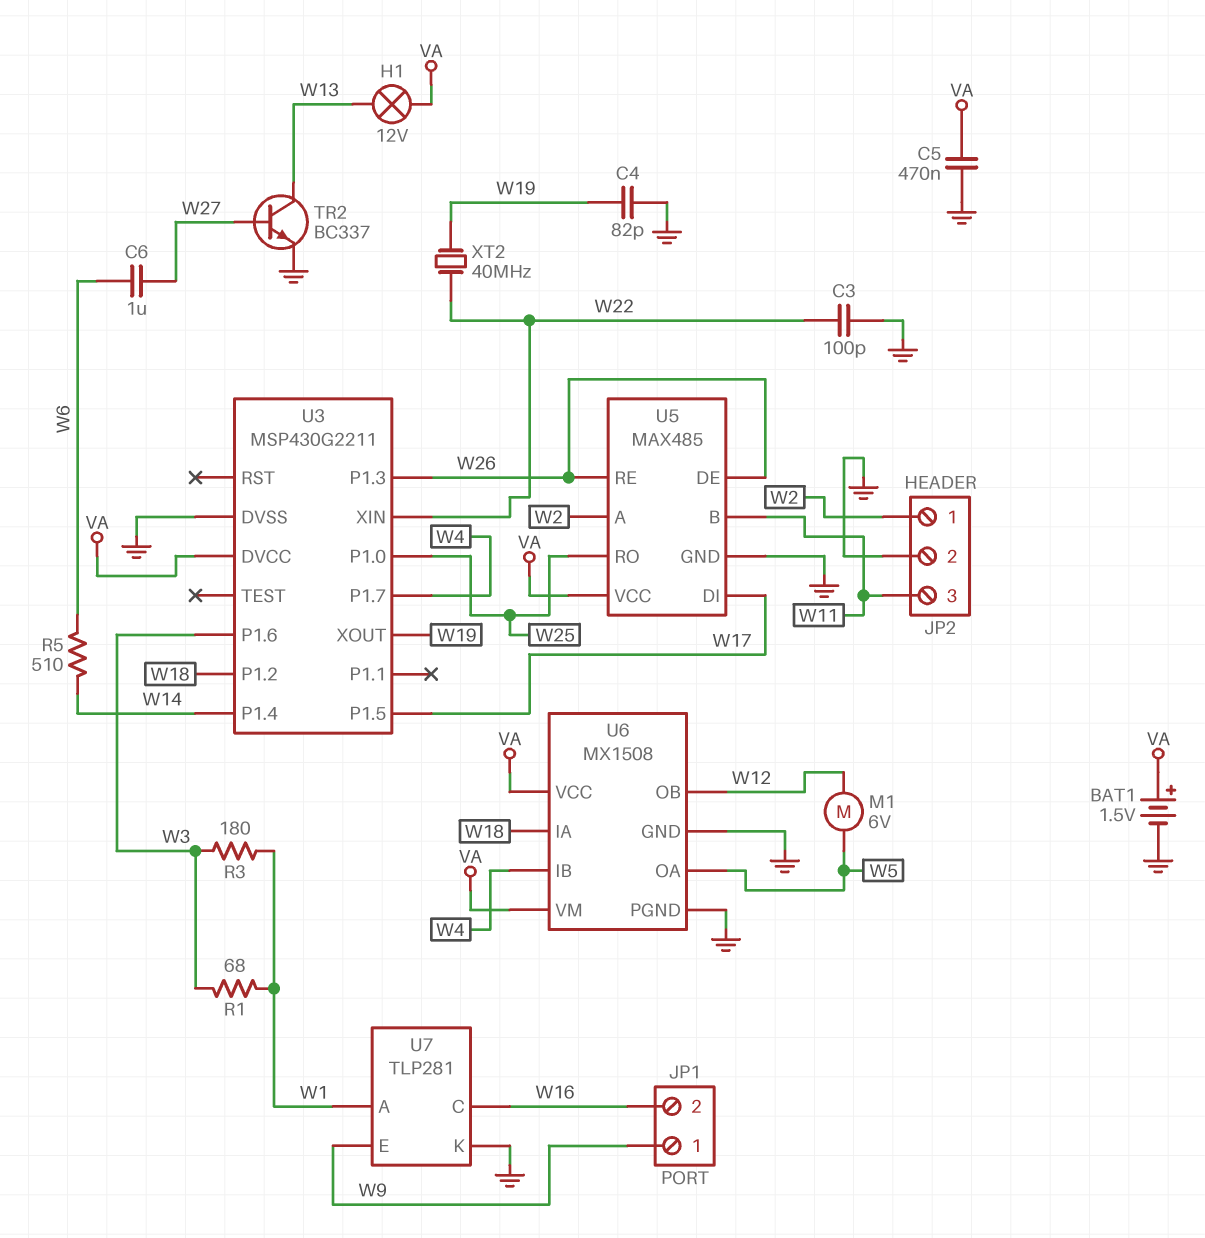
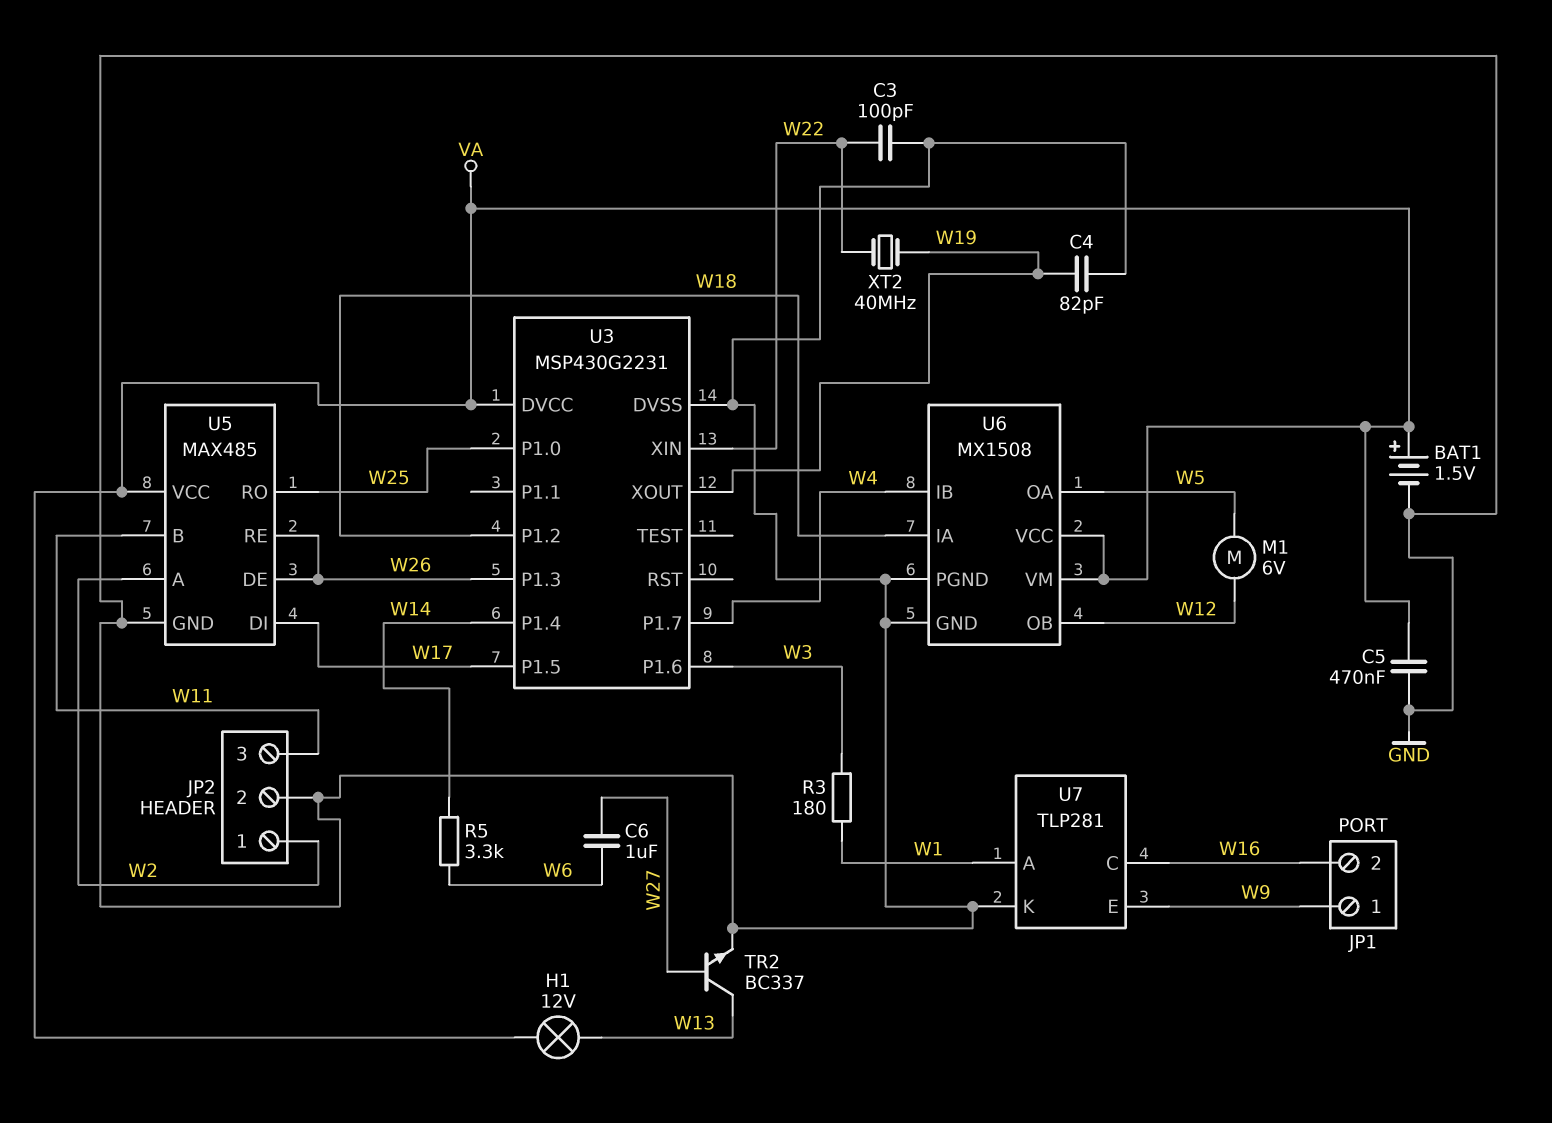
R1: 68 (W1, W3) -> none
R5: 510 (W6, W14) -> 3.3k (W6, W14)
U3: MSP430G2211 -> MSP430G2231

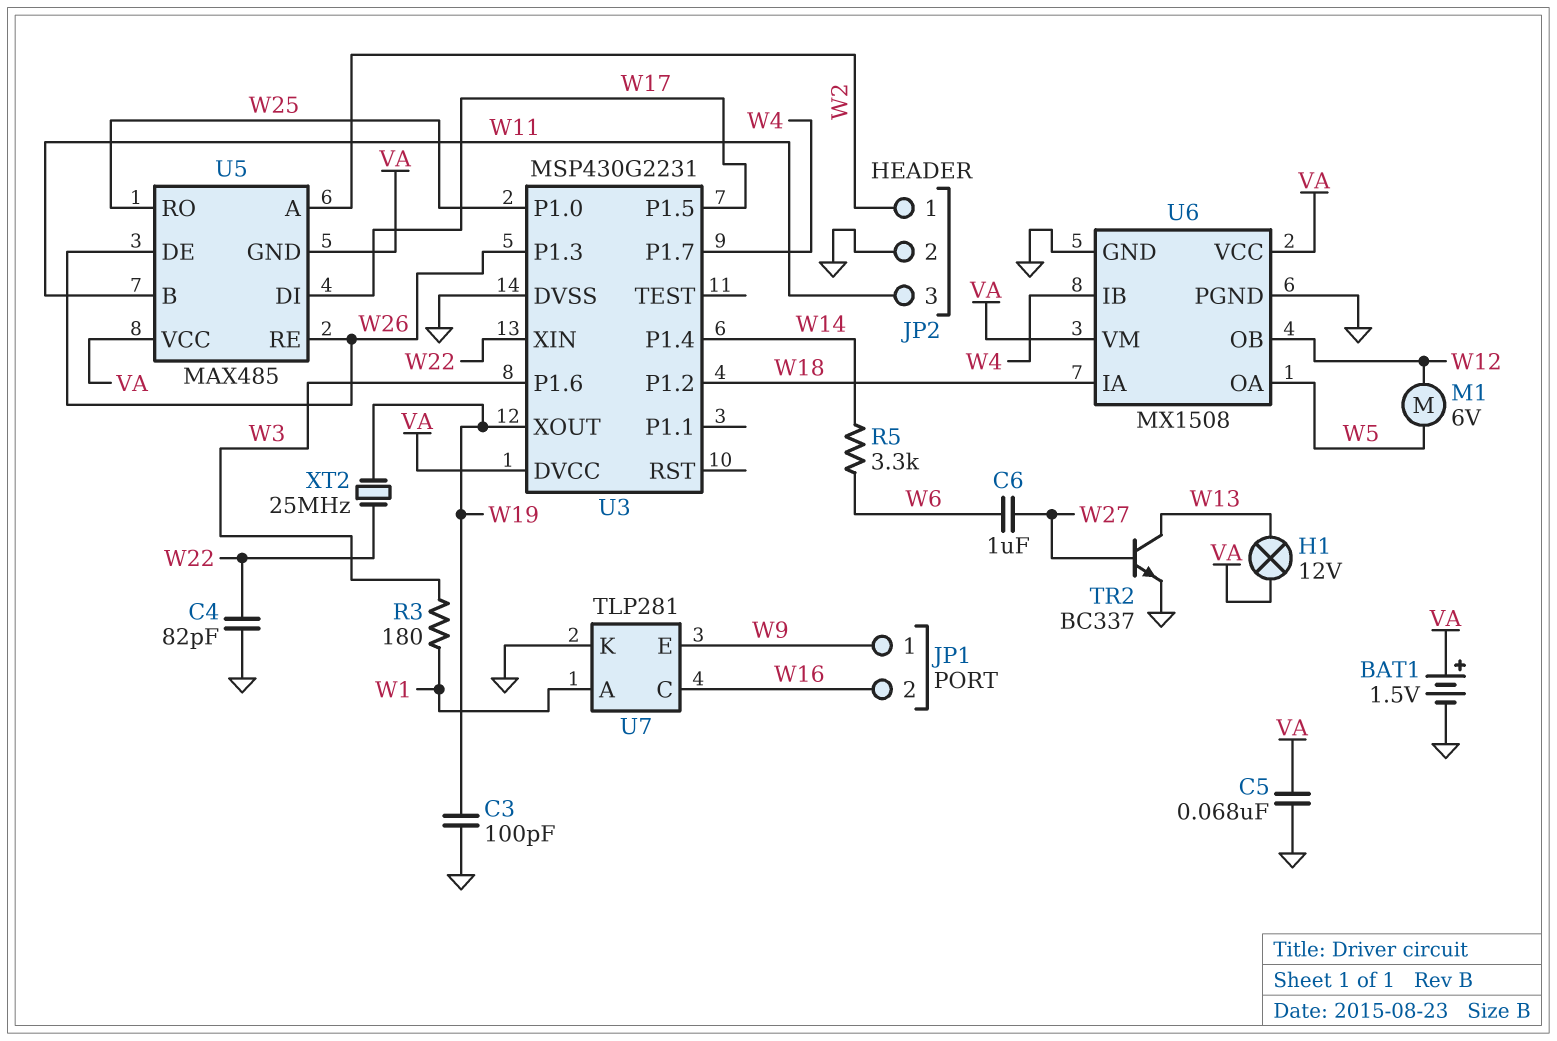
C3: 100pF (GND, W22) -> 100pF (GND, W19)
C4: 82pF (GND, W19) -> 82pF (GND, W22)
C5: 470nF (GND, VA) -> 68nF (GND, VA)
U5 pin GND: GND -> VA
XT2: 40MHz (W19, W22) -> 25MHz (W19, W22)

